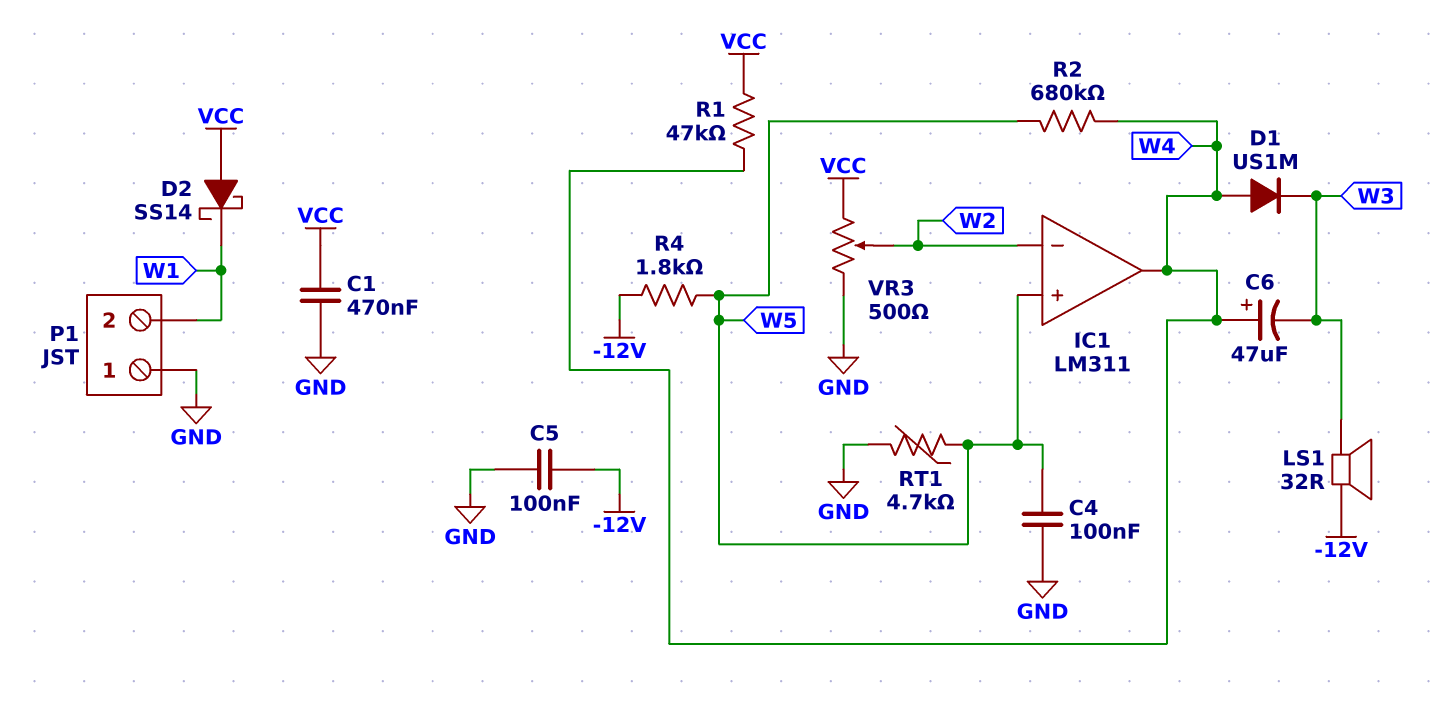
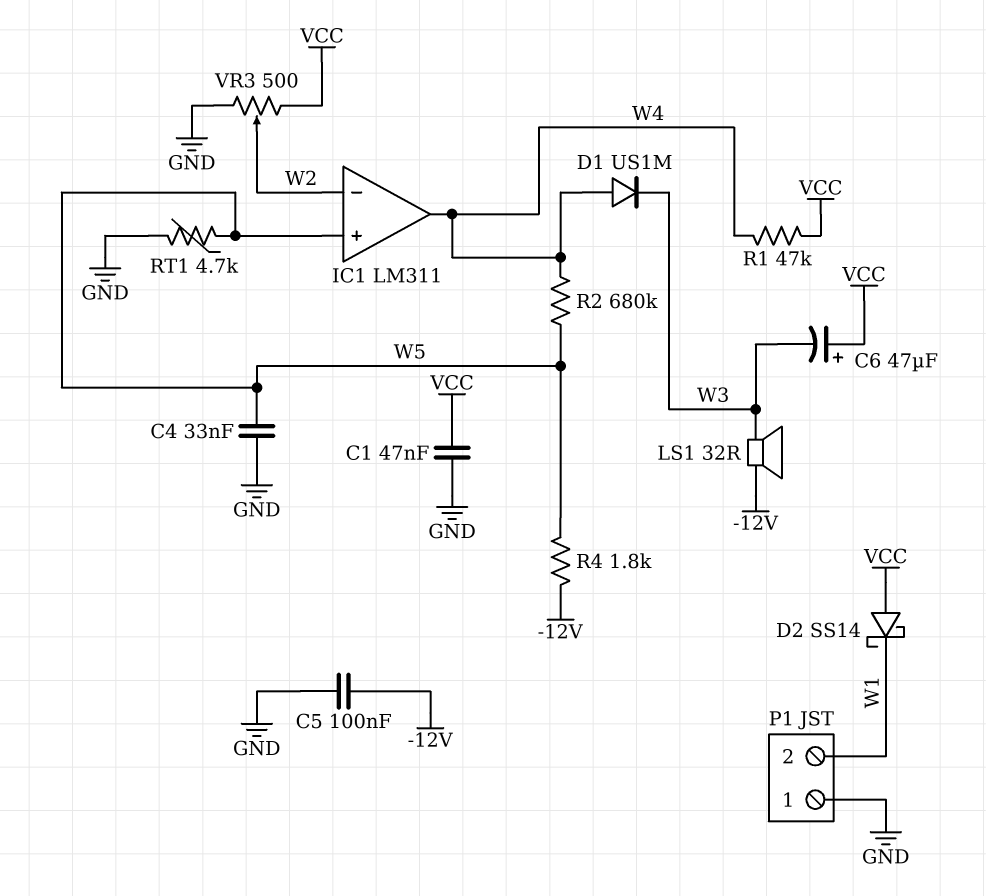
C1: 470nF (GND, VCC) -> 47nF (GND, VCC)
C4: 100nF (GND, W5) -> 33nF (GND, W5)
C6: 47uF (plus W4, minus W3) -> 47uF (plus VCC, minus W3)

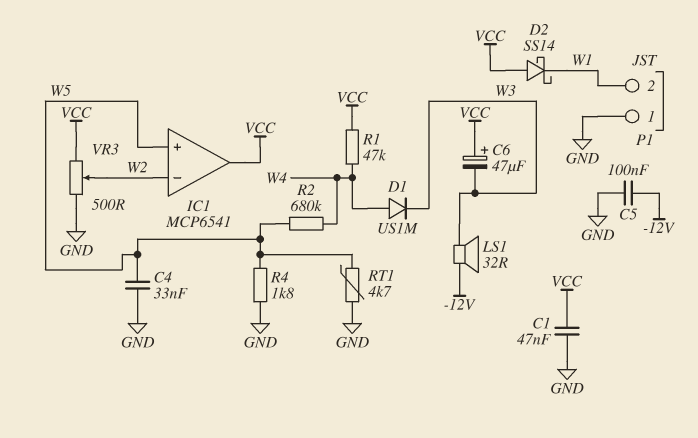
IC1: LM311 -> MCP6541
IC1 pin out: W4 -> VCC
R4: 1.8k (-12V, W5) -> 1.8k (GND, W5)

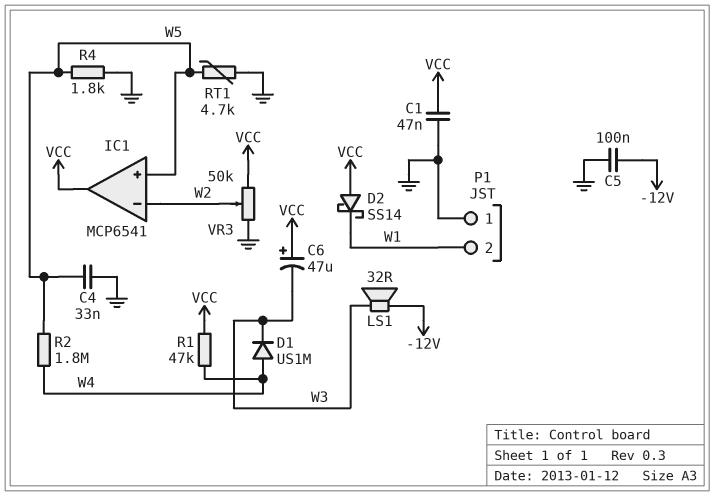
R2: 680k (W4, W5) -> 1.8M (W4, W5)
VR3: 500 (GND, VCC, wiper W2) -> 50k (GND, VCC, wiper W2)

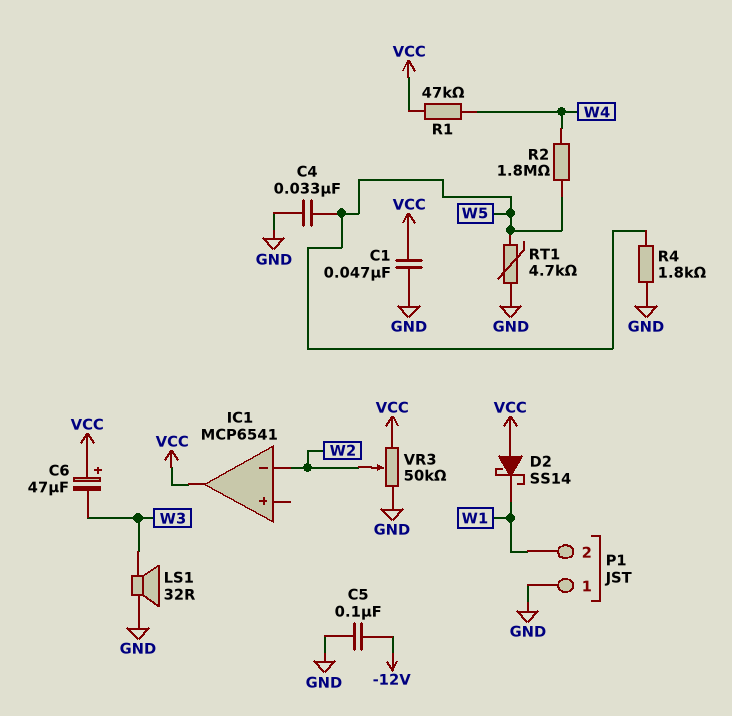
D1: diode US1M (A W4, K W3) -> none
IC1 pin in+: W5 -> none
LS1: speaker 32R (-12V, W3) -> speaker 32R (GND, W3)

